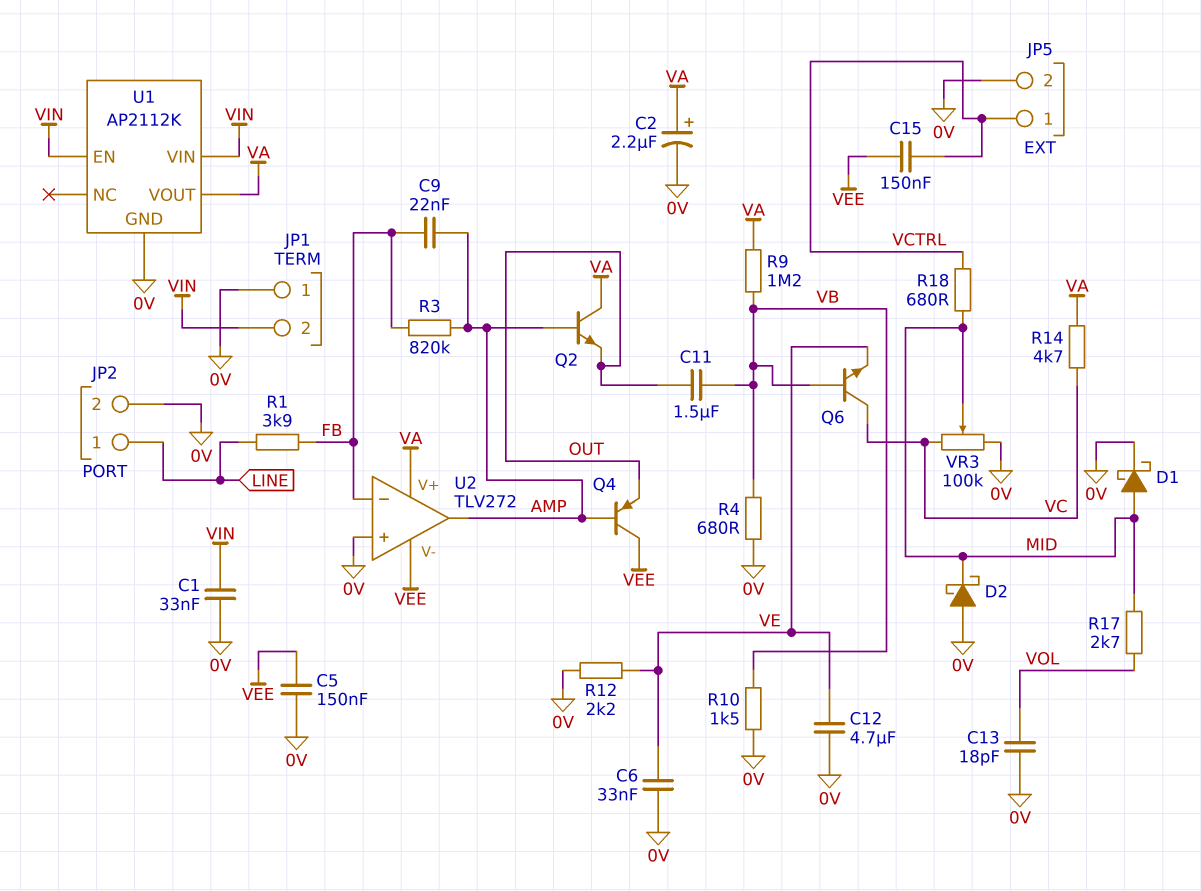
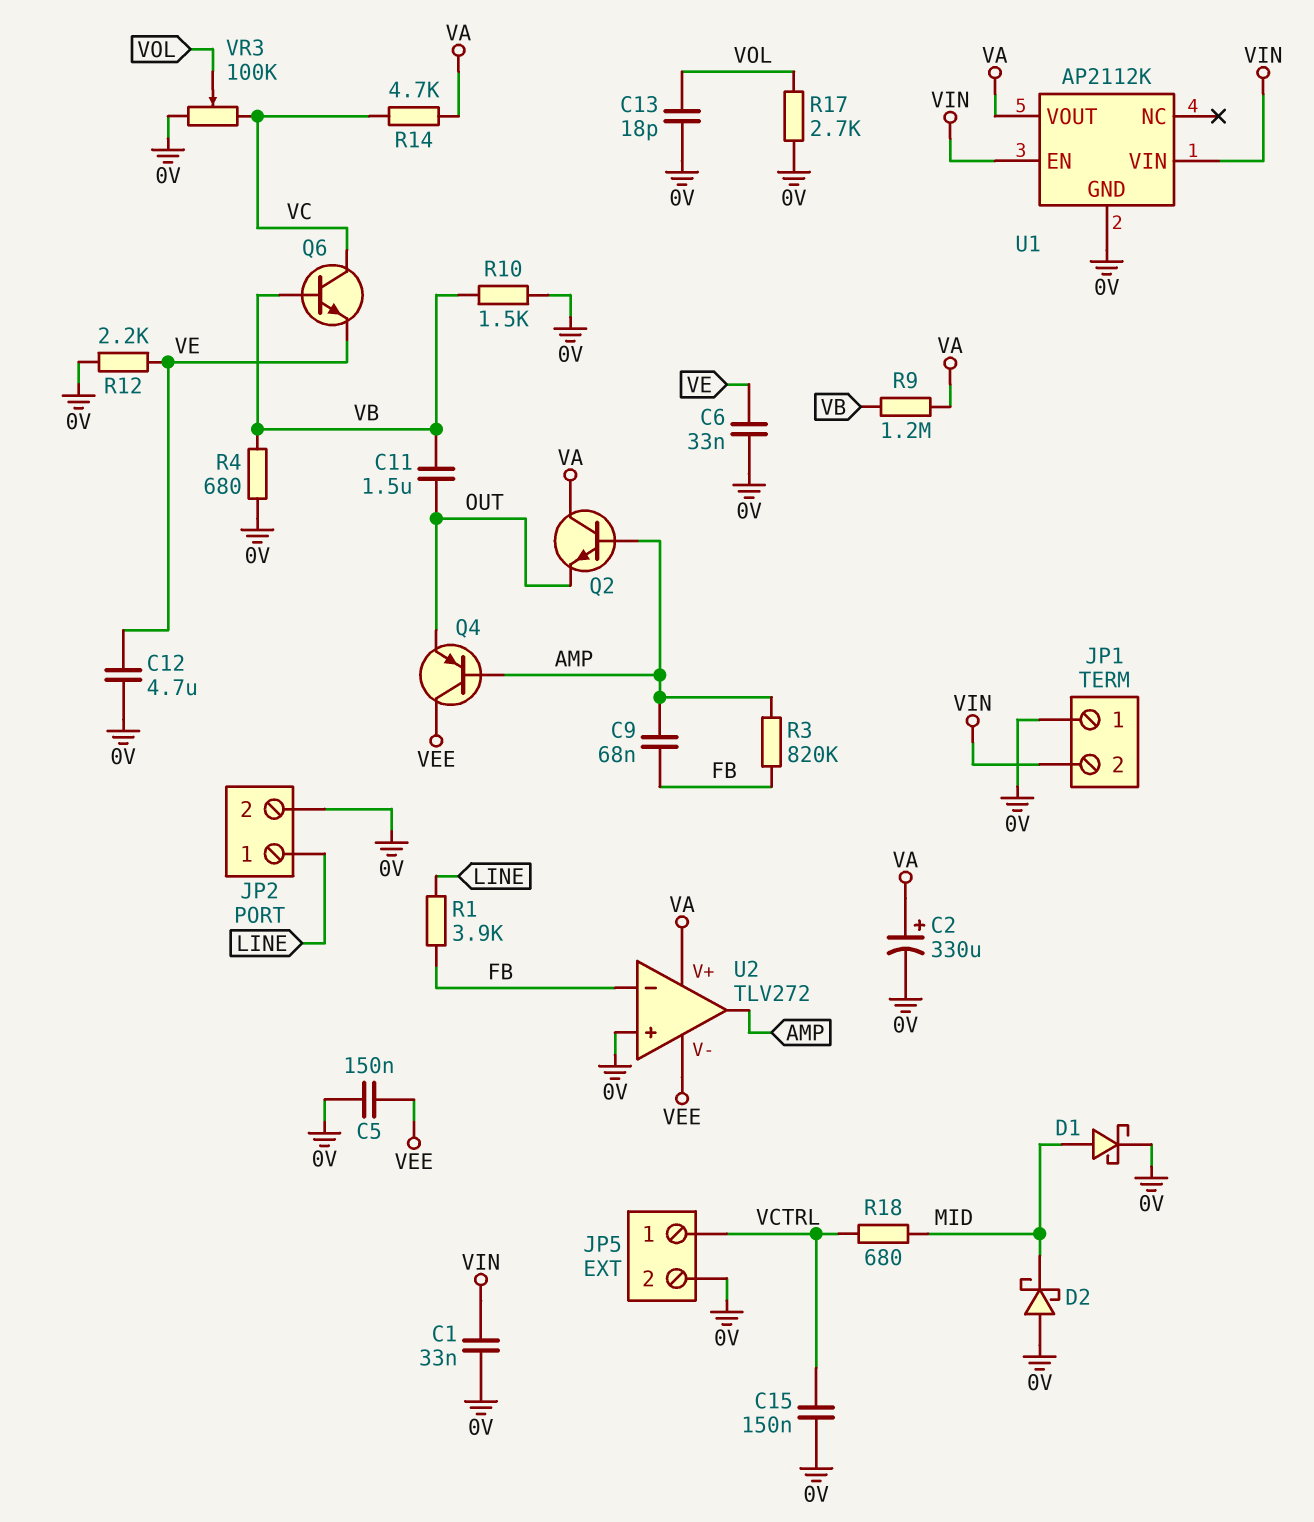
C2: 2.2uF (plus VA, minus 0V) -> 330uF (plus VA, minus 0V)
C9: 22nF (AMP, FB) -> 68nF (AMP, FB)
C15: 150nF (VCTRL, VEE) -> 150nF (0V, VCTRL)
R17: 2.7k (MID, VOL) -> 2.7k (0V, VOL)
VR3: 100k (0V, VC, wiper MID) -> 100k (0V, VC, wiper VOL)

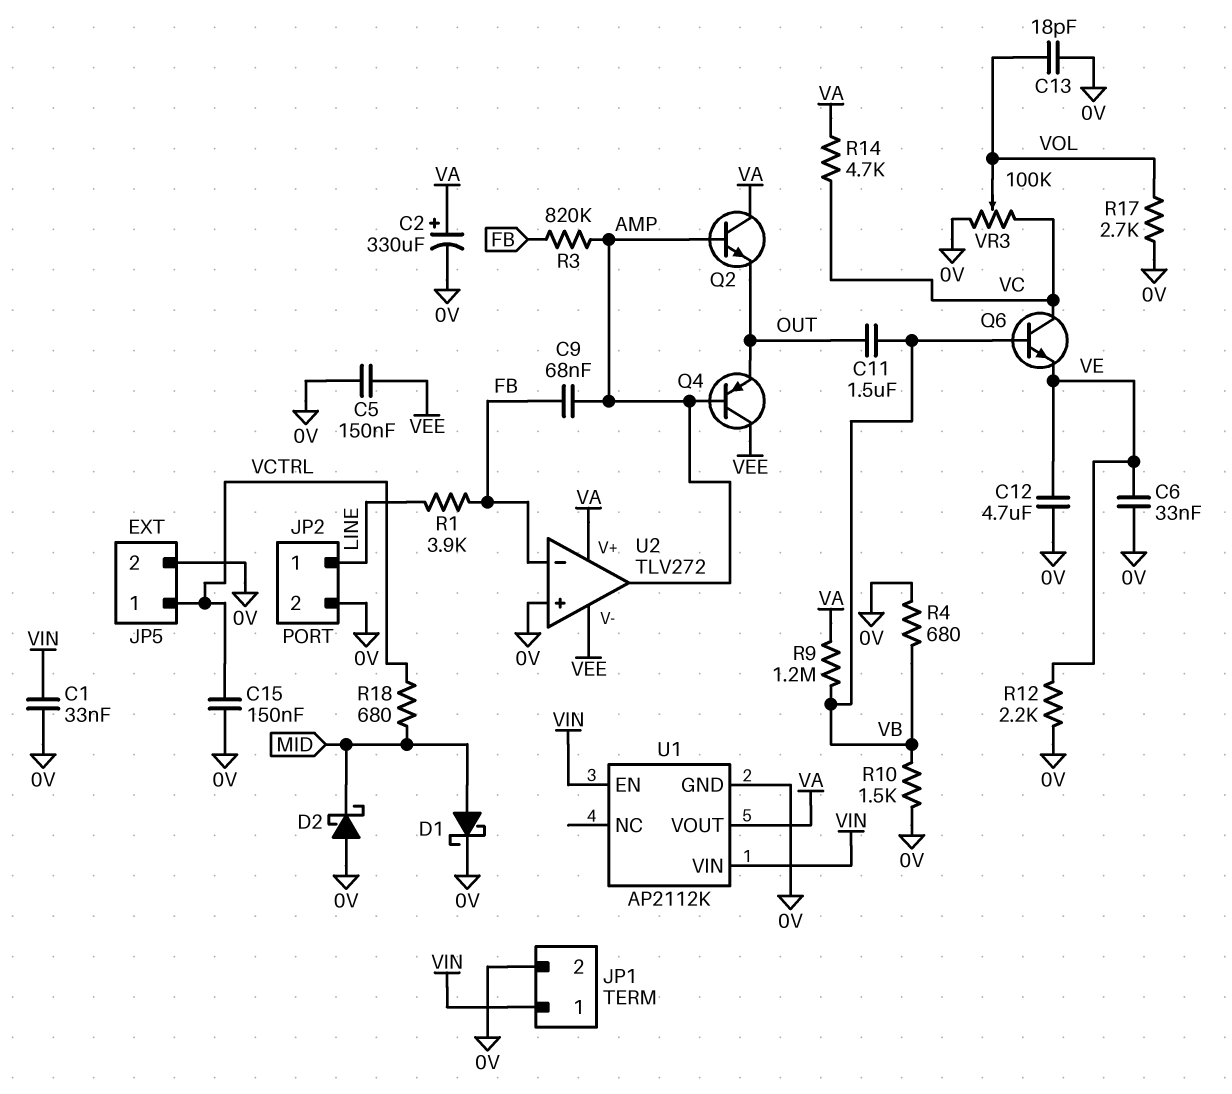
JP1 pin 1: 0V -> VIN
JP1 pin 2: VIN -> 0V

